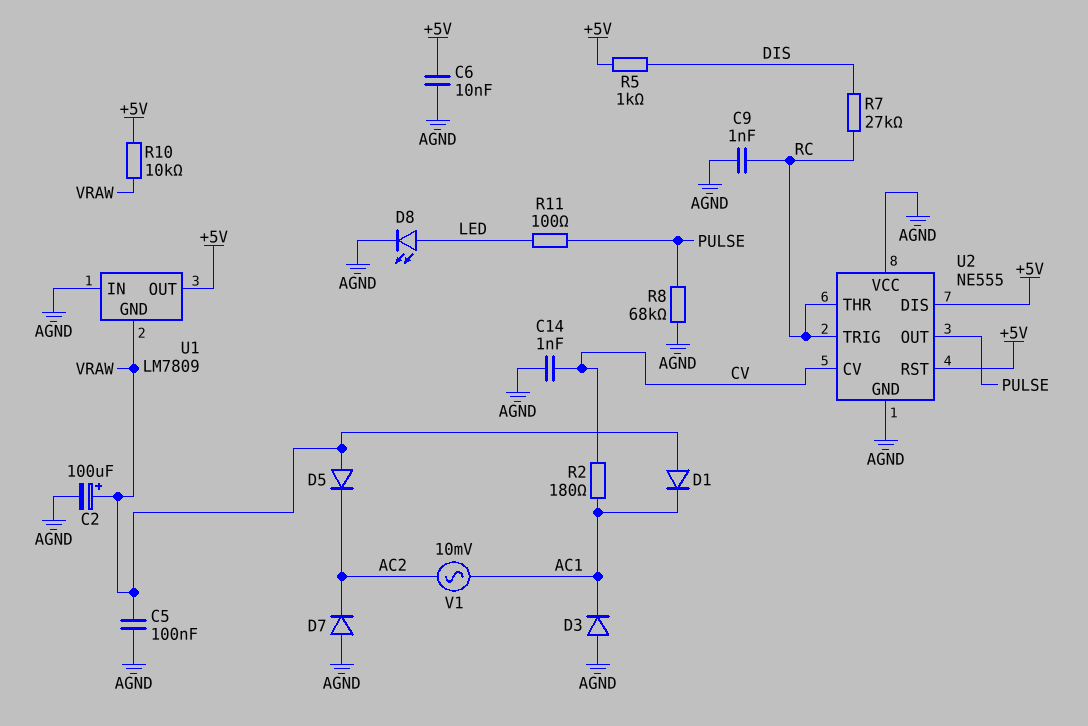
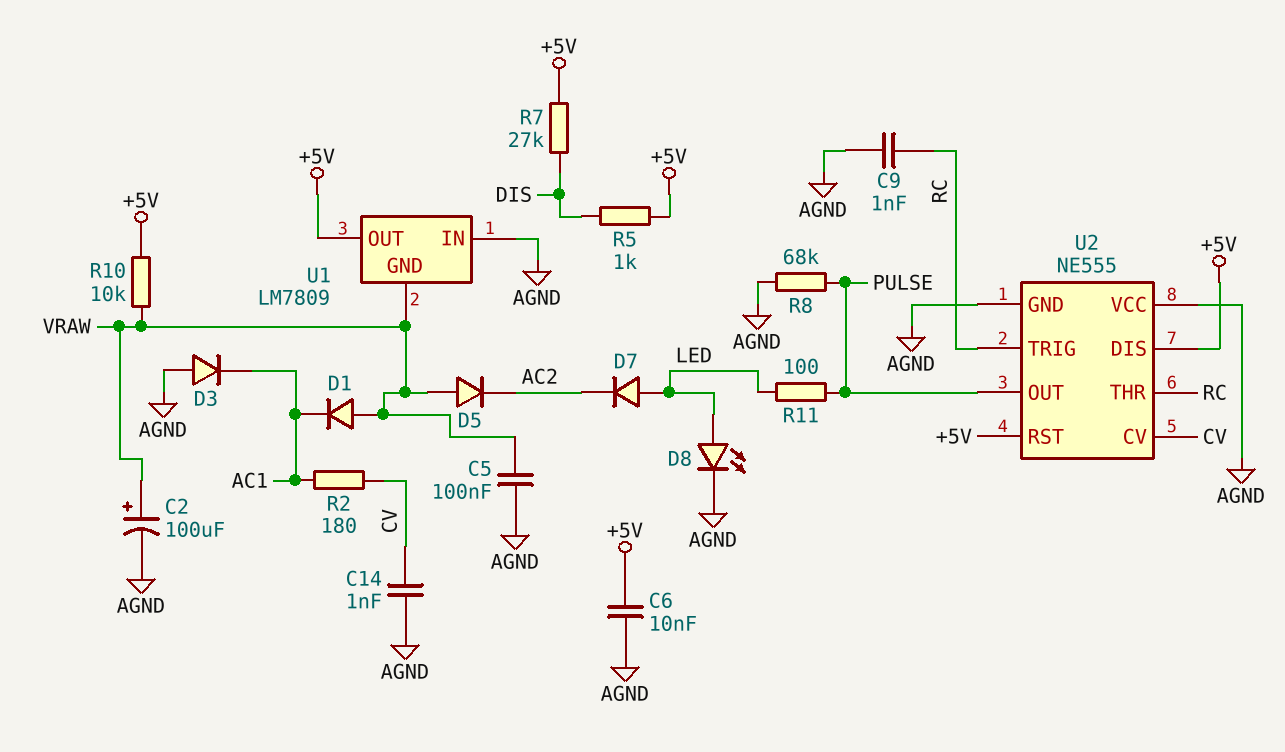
D7: diode (A AGND, K AC2) -> diode (A LED, K AC2)
R7: 27k (DIS, RC) -> 27k (+5V, DIS)
V1: AC 10mV (AC1, AC2) -> none

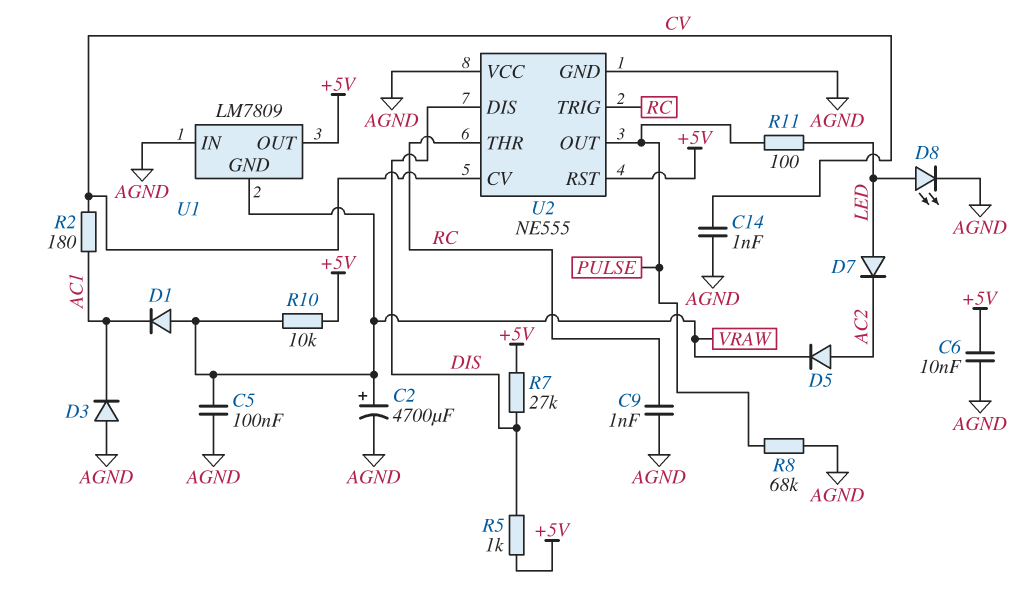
C2: 100uF (plus VRAW, minus AGND) -> 4700uF (plus VRAW, minus AGND)
D5: diode (A VRAW, K AC2) -> diode (A AC2, K VRAW)
U2 pin DIS: +5V -> DIS

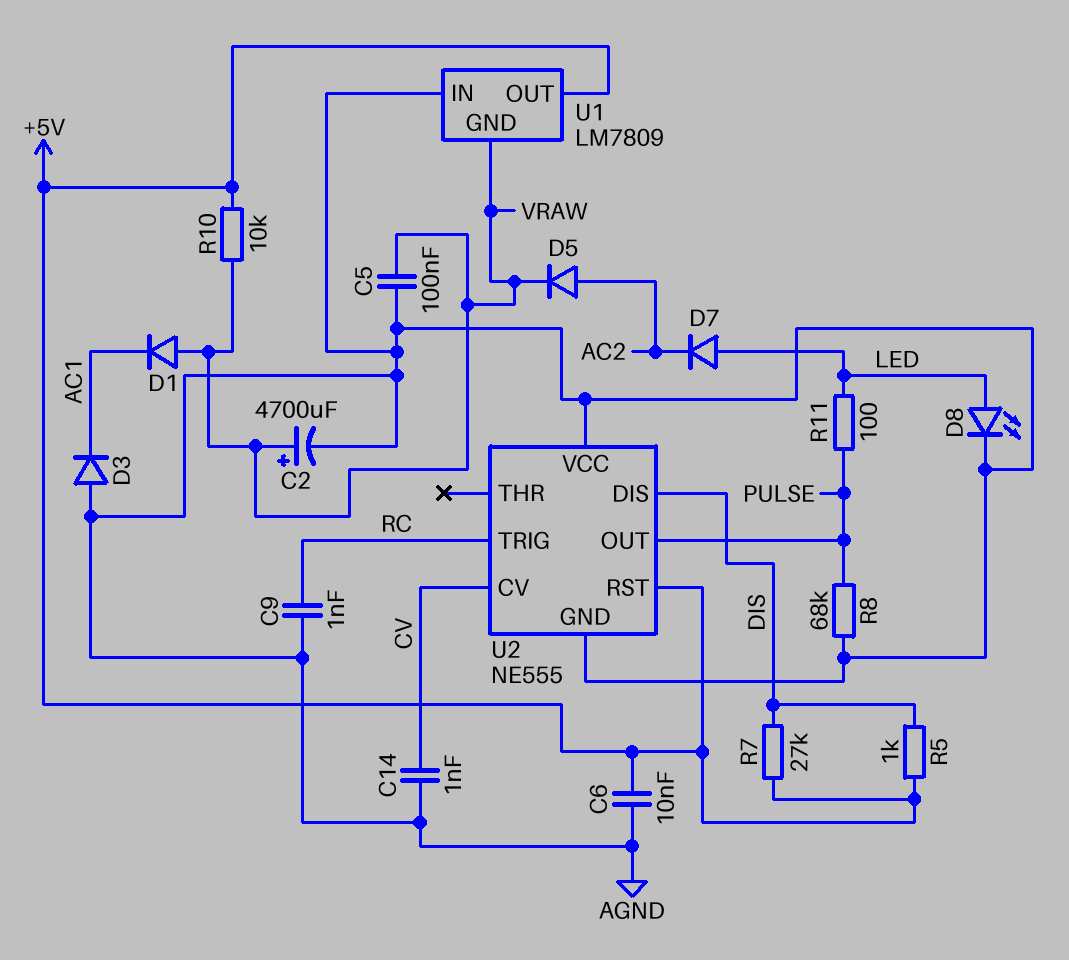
R2: 180 (AC1, CV) -> none
U2 pin THR: RC -> none

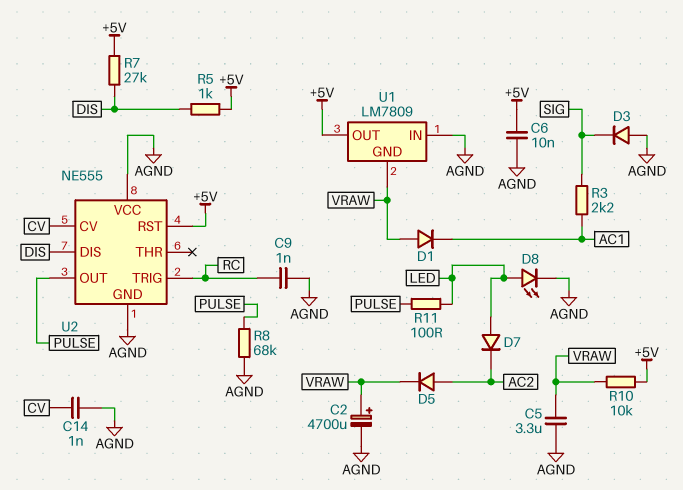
C5: 100nF (AGND, VRAW) -> 3.3uF (AGND, VRAW)
D3: diode (A AGND, K AC1) -> diode (A AGND, K SIG)
R3: none -> 2.2k (AC1, SIG)

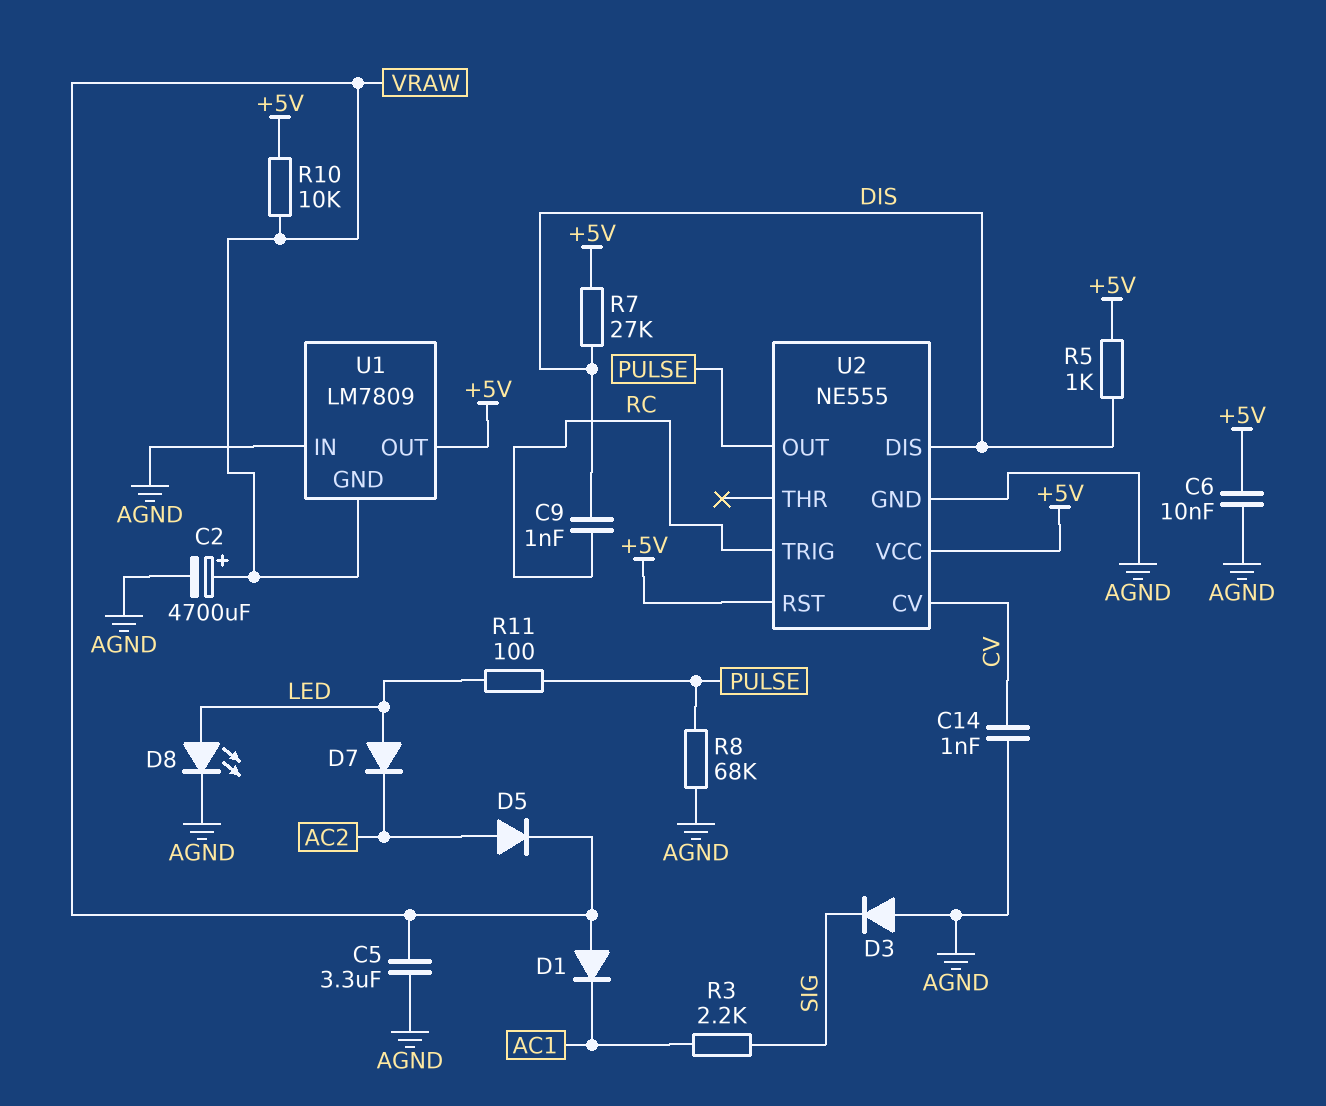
C9: 1nF (AGND, RC) -> 1nF (DIS, RC)
U2 pin VCC: AGND -> +5V

